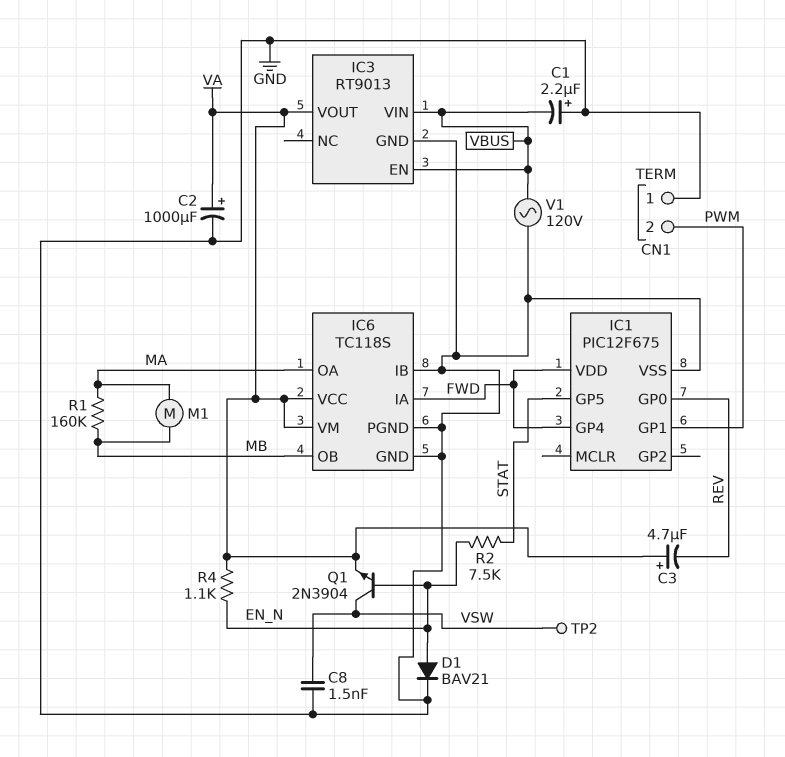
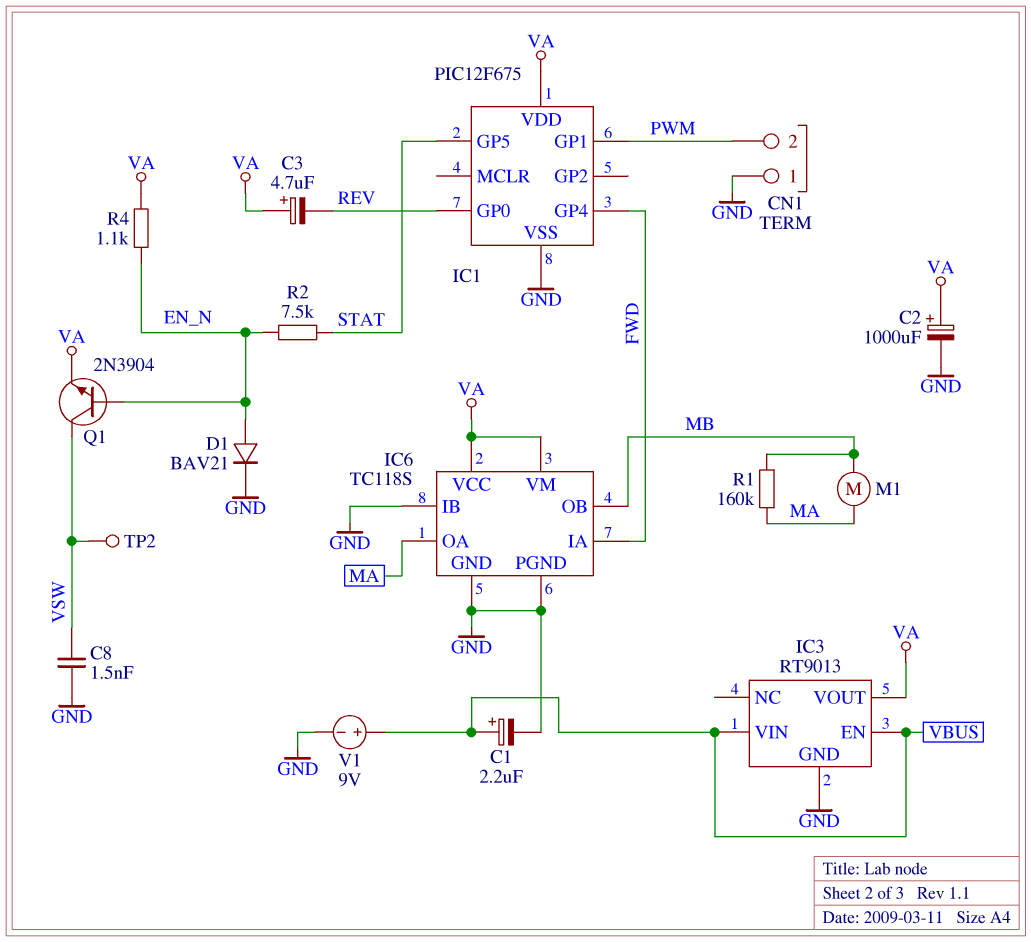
C1: 2.2uF (plus GND, minus VBUS) -> 2.2uF (plus VBUS, minus GND)
IC1 pin VDD: FWD -> VA
V1: AC 120V (GND, VBUS) -> 9V (plus VBUS, minus GND)

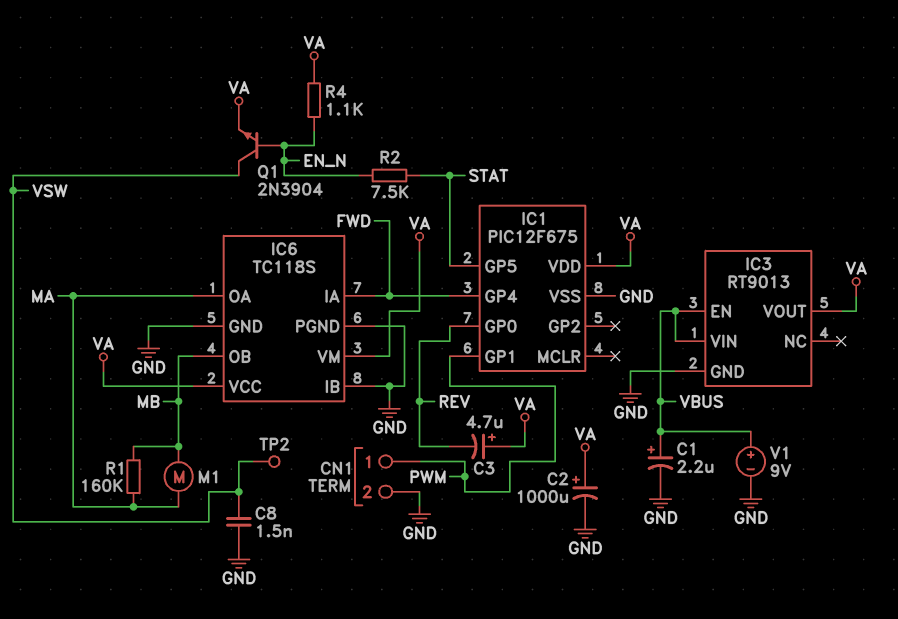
CN1 pin 1: GND -> PWM
CN1 pin 2: PWM -> GND
D1: diode BAV21 (A EN_N, K GND) -> none

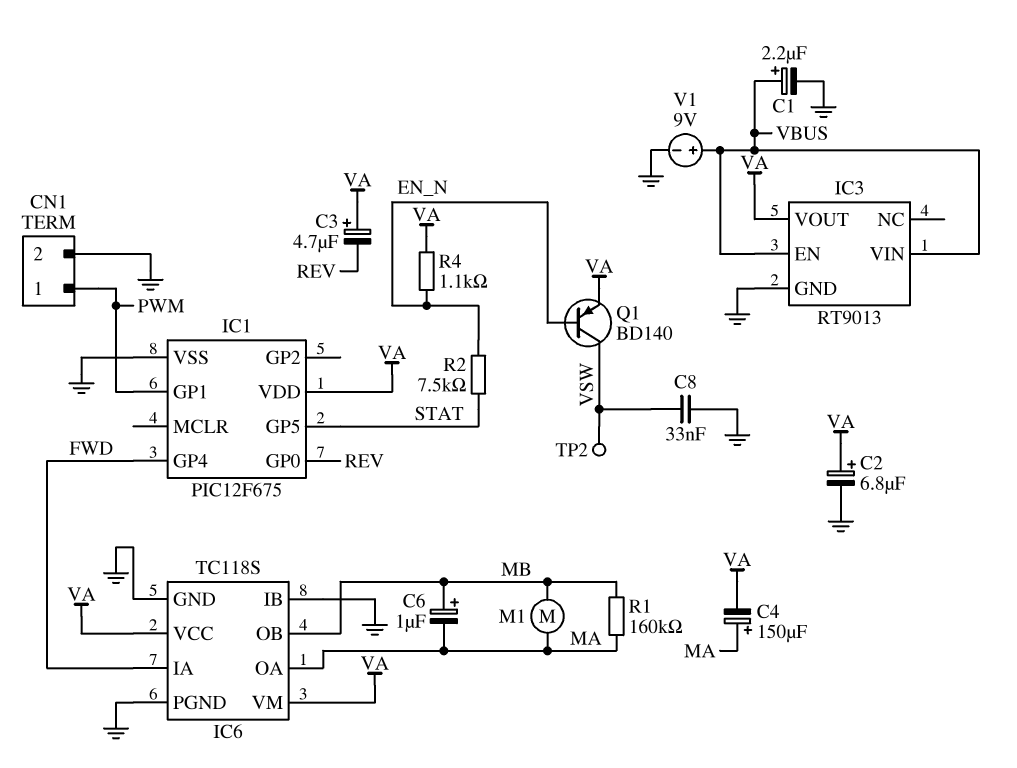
C2: 1000uF (plus VA, minus GND) -> 6.8uF (plus VA, minus GND)
C4: none -> 150uF (plus MA, minus VA)
C6: none -> 1uF (plus MB, minus MA)
C8: 1.5nF (GND, VSW) -> 33nF (GND, VSW)
Q1: NPN 2N3904 (B EN_N, C VSW, E VA) -> PNP BD140 (B EN_N, C VSW, E VA)

